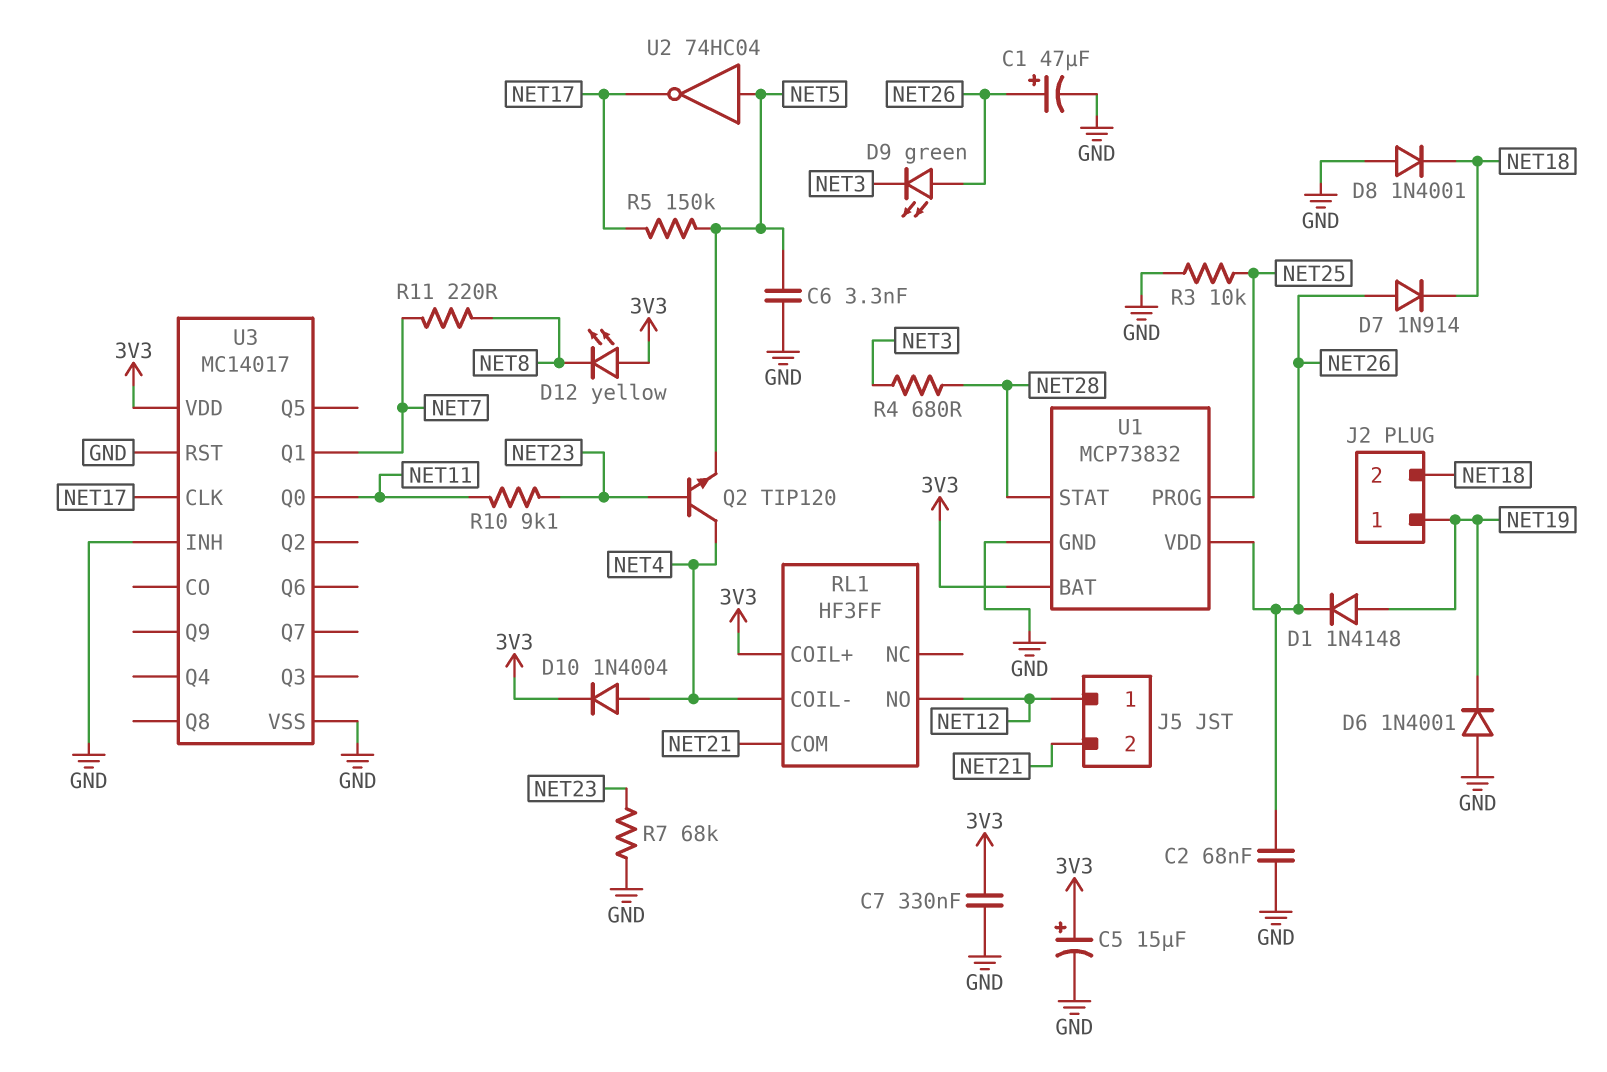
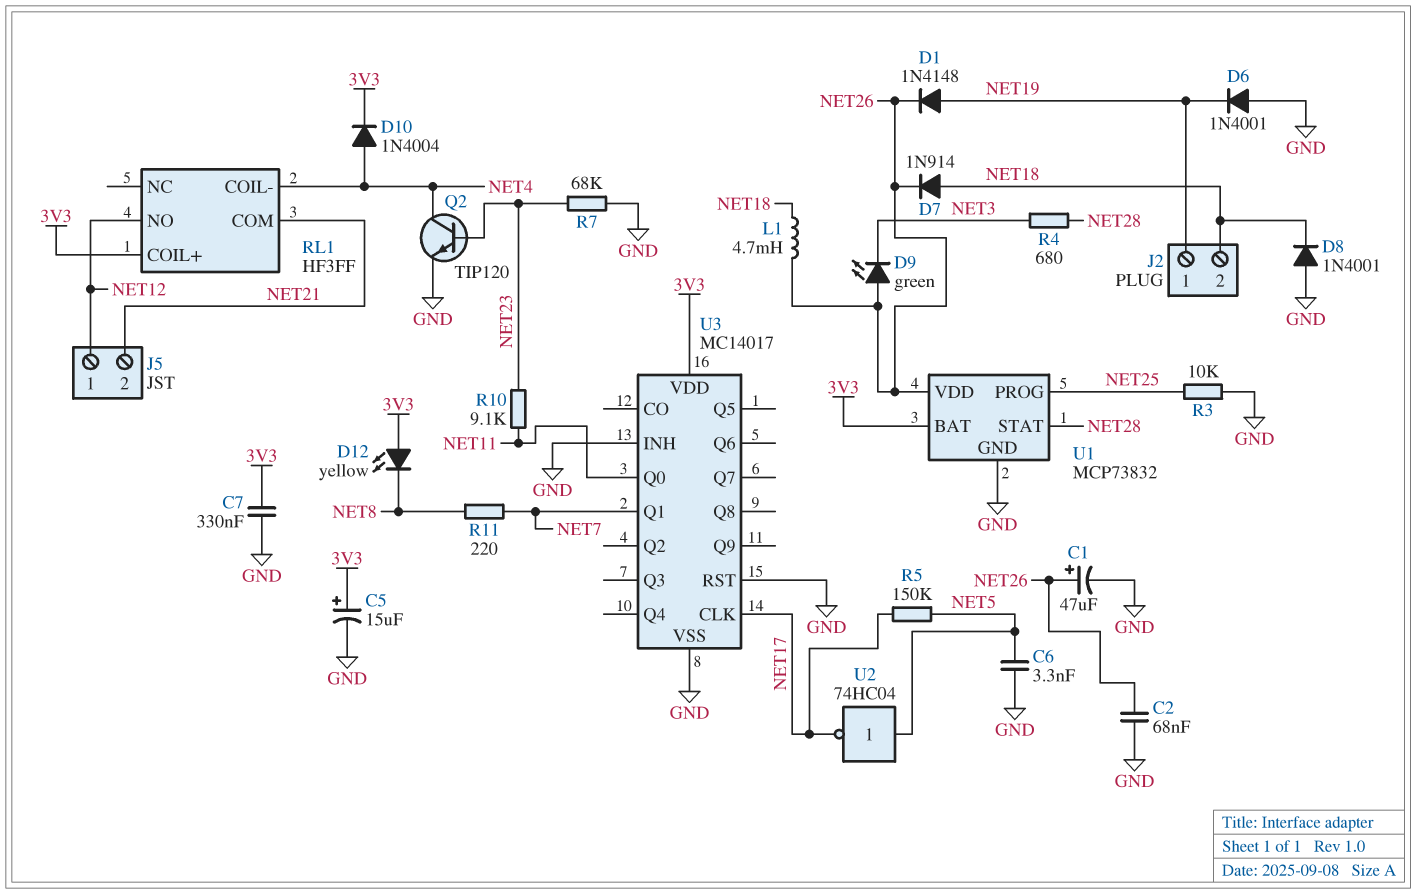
D7: diode 1N914 (A NET26, K NET18) -> diode 1N914 (A NET18, K NET26)
L1: none -> 4.7mH (NET18, NET26)
Q2: NPN TIP120 (B NET23, C NET4, E NET5) -> NPN TIP120 (B NET23, C NET4, E GND)

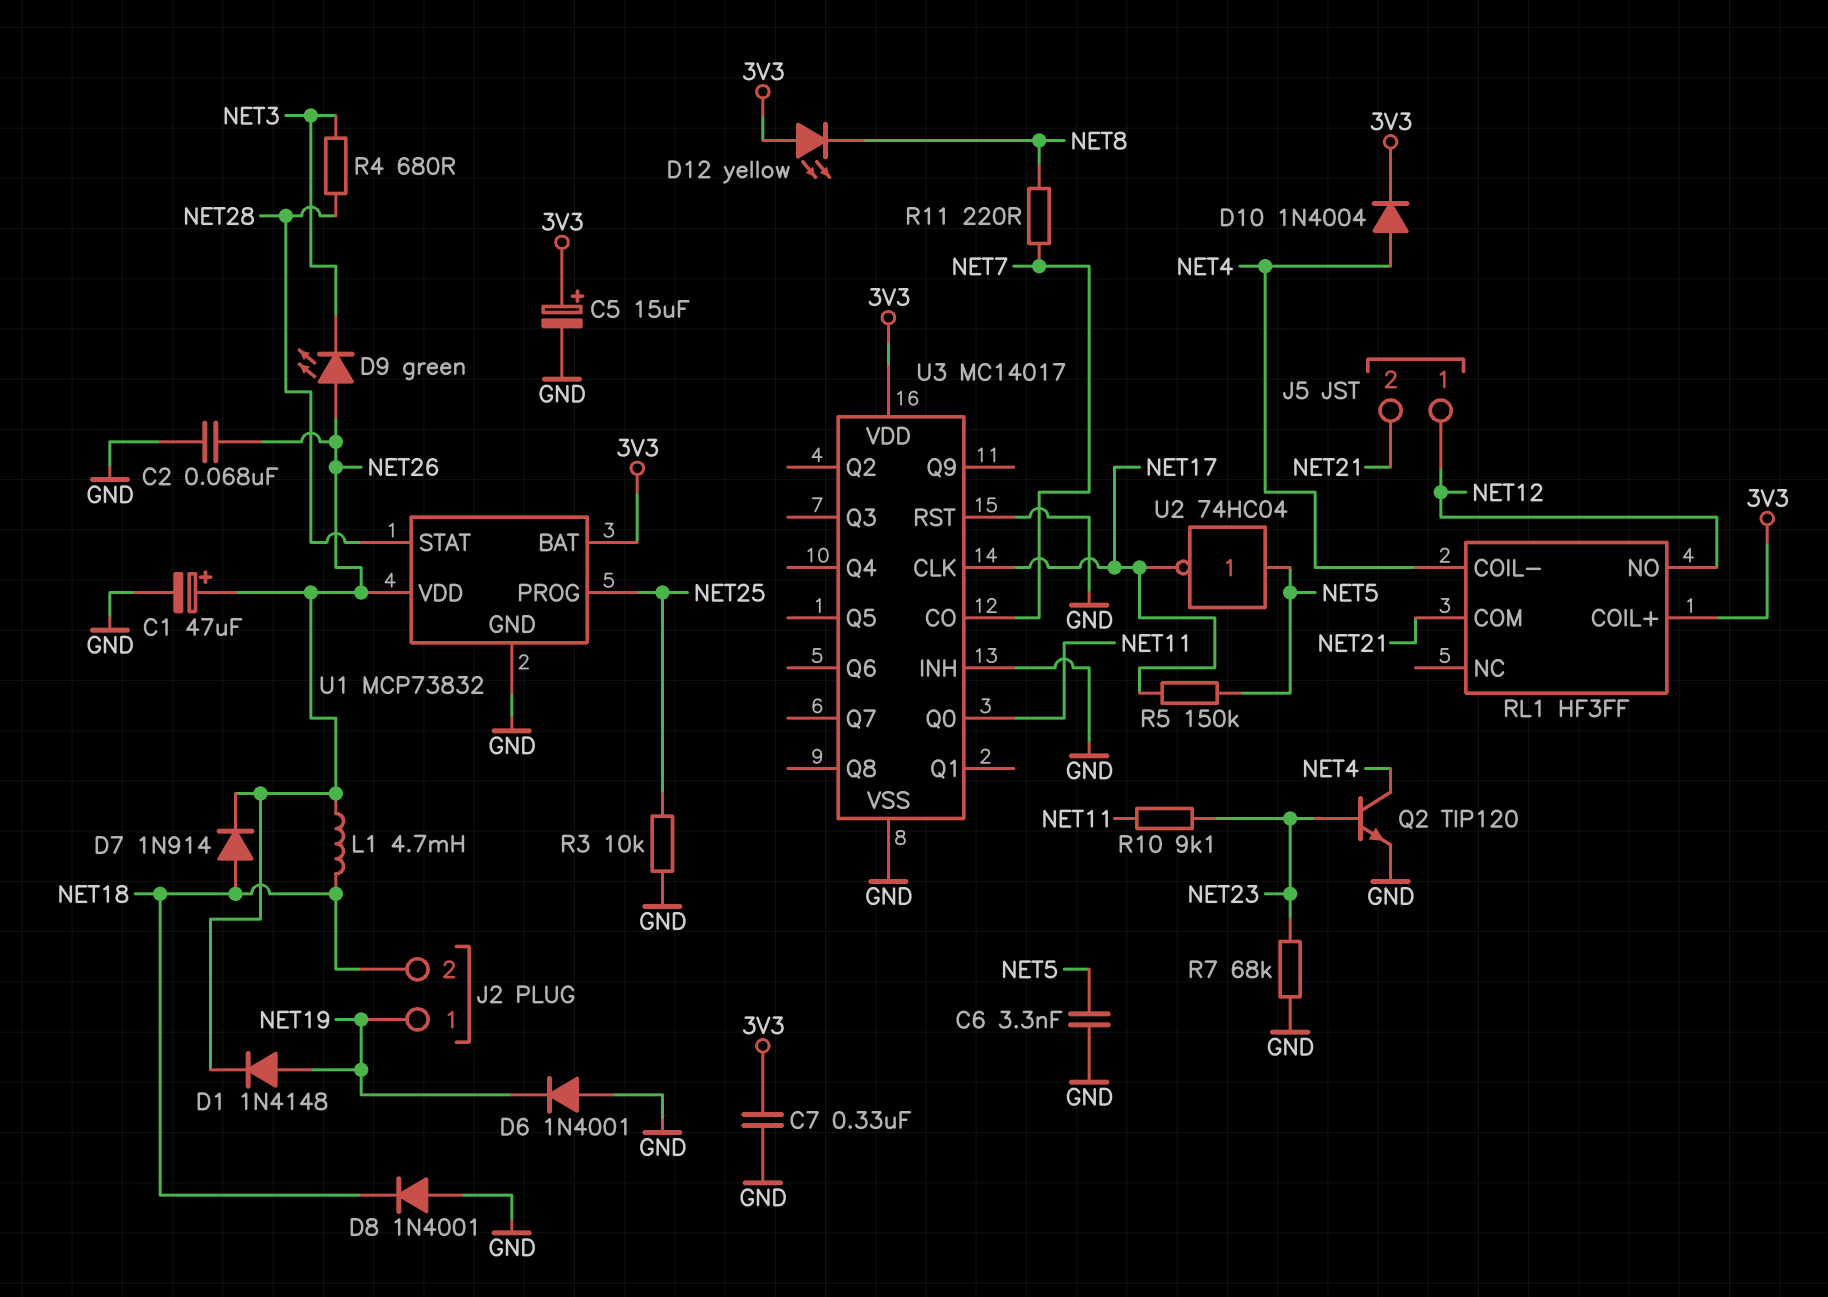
U3 pin CO: none -> NET7
U3 pin Q1: NET7 -> none

